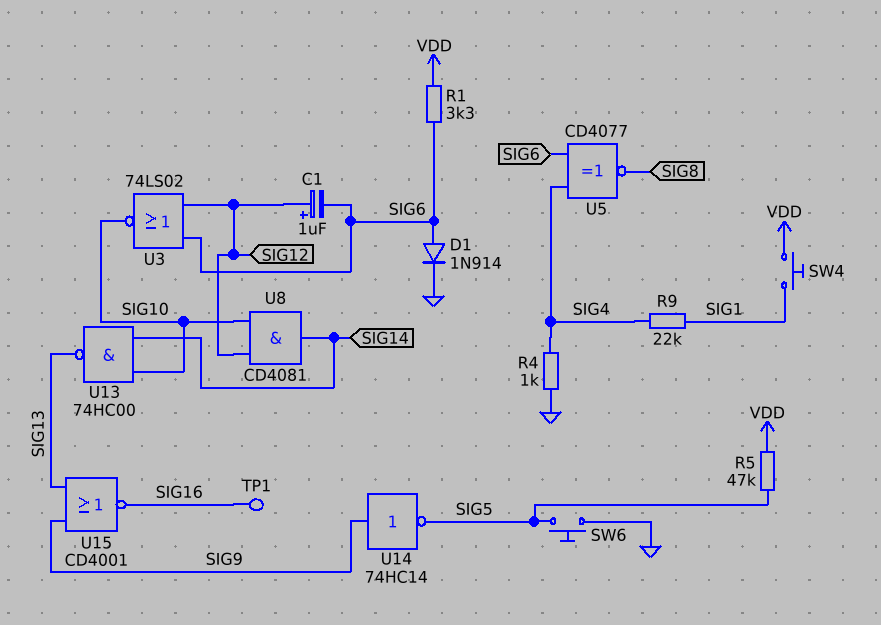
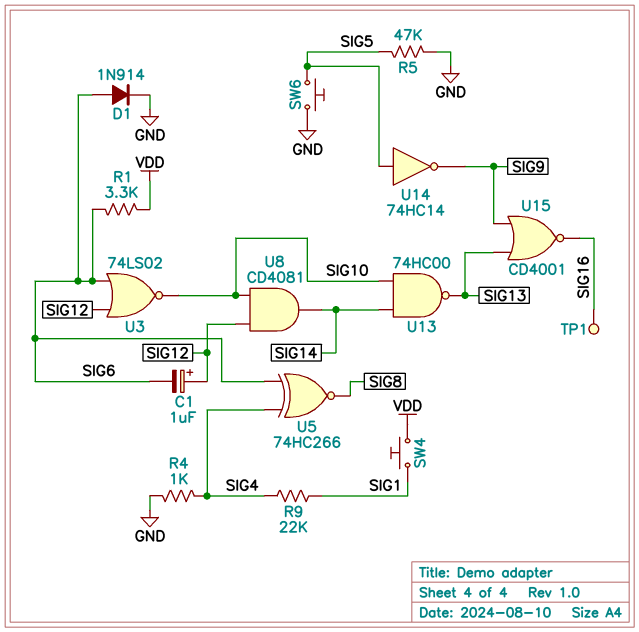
R5: 47k (SIG5, VDD) -> 47k (GND, SIG5)
U5: XNOR CD4077 (in SIG4, in SIG6, out SIG8) -> XNOR 74HC266 (in SIG4, in SIG6, out SIG8)
U14: NOT 74HC14 (in SIG9, out SIG5) -> NOT 74HC14 (in SIG5, out SIG9)

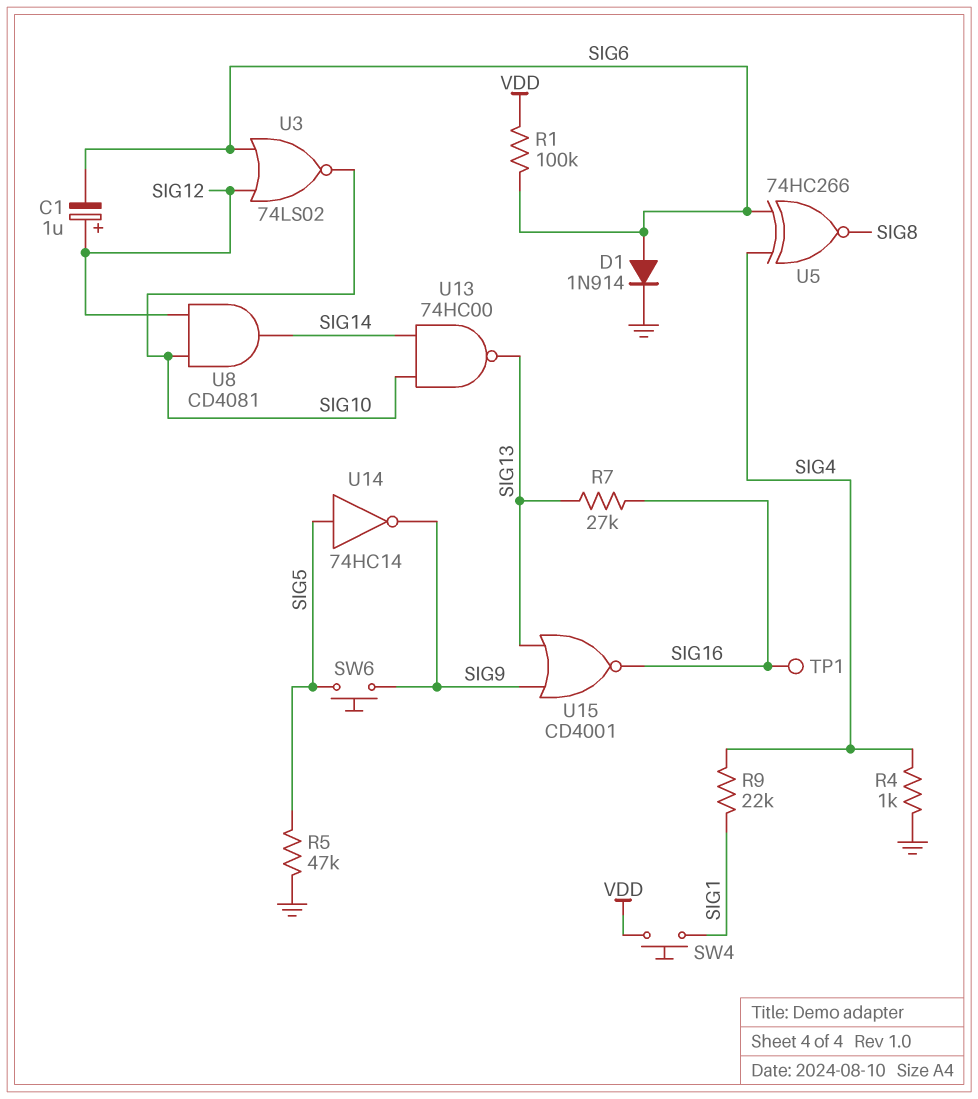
R1: 3.3k (SIG6, VDD) -> 100k (SIG6, VDD)
R7: none -> 27k (SIG13, SIG16)
SW6: button (GND, SIG5) -> button (SIG5, SIG9)

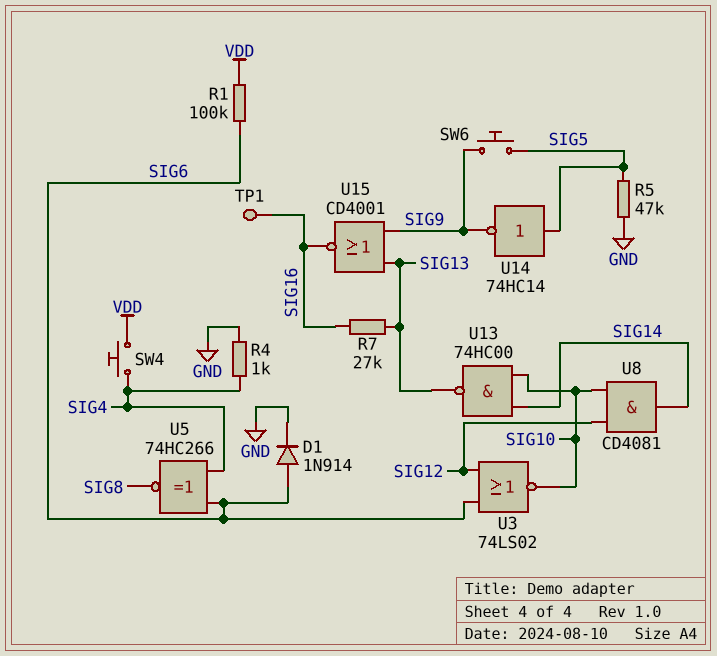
C1: 1uF (plus SIG12, minus SIG6) -> none
R9: 22k (SIG1, SIG4) -> none
SW4: button (SIG1, VDD) -> button (SIG4, VDD)

